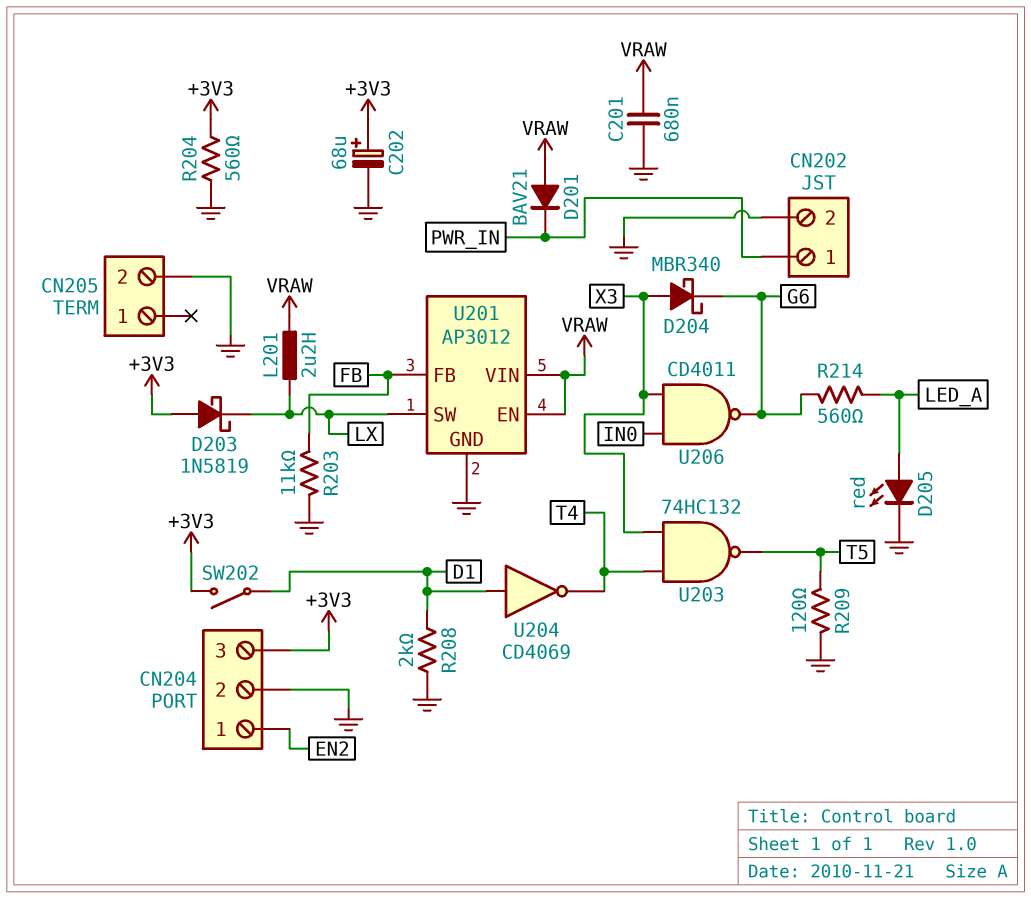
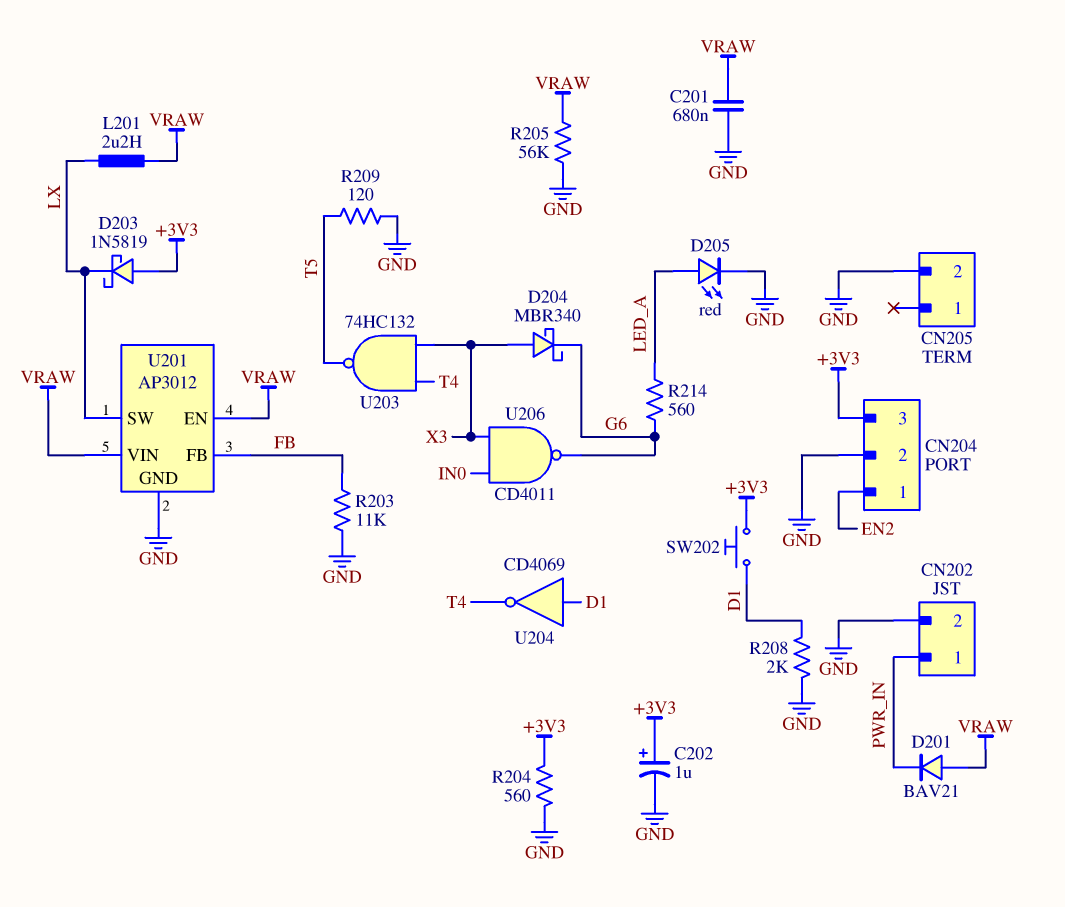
C202: 68uF (plus +3V3, minus GND) -> 1uF (plus +3V3, minus GND)
R205: none -> 56k (GND, VRAW)
SW202: switch (+3V3, D1) -> button (+3V3, D1)

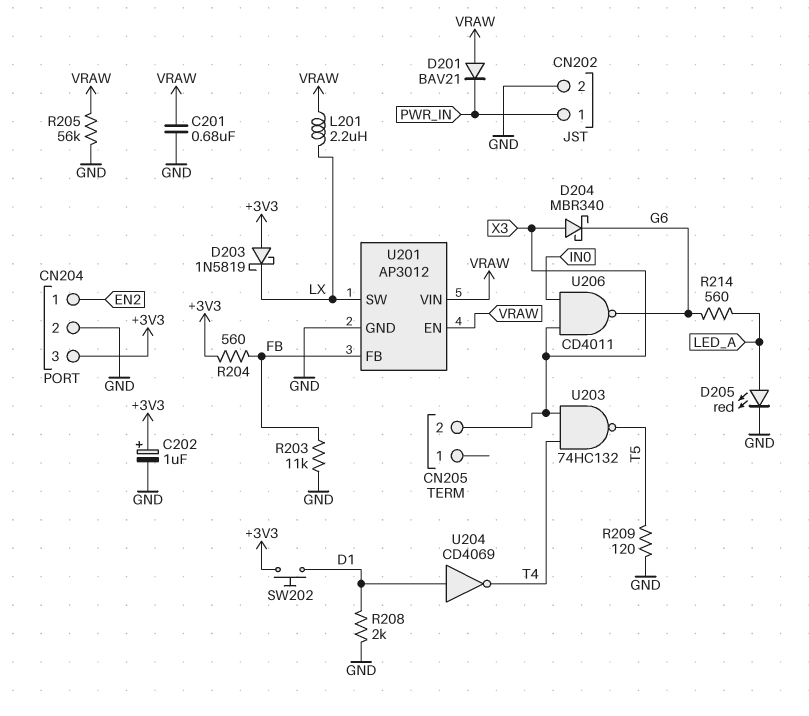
CN205 pin 2: GND -> X3
R204: 560 (+3V3, GND) -> 560 (+3V3, FB)

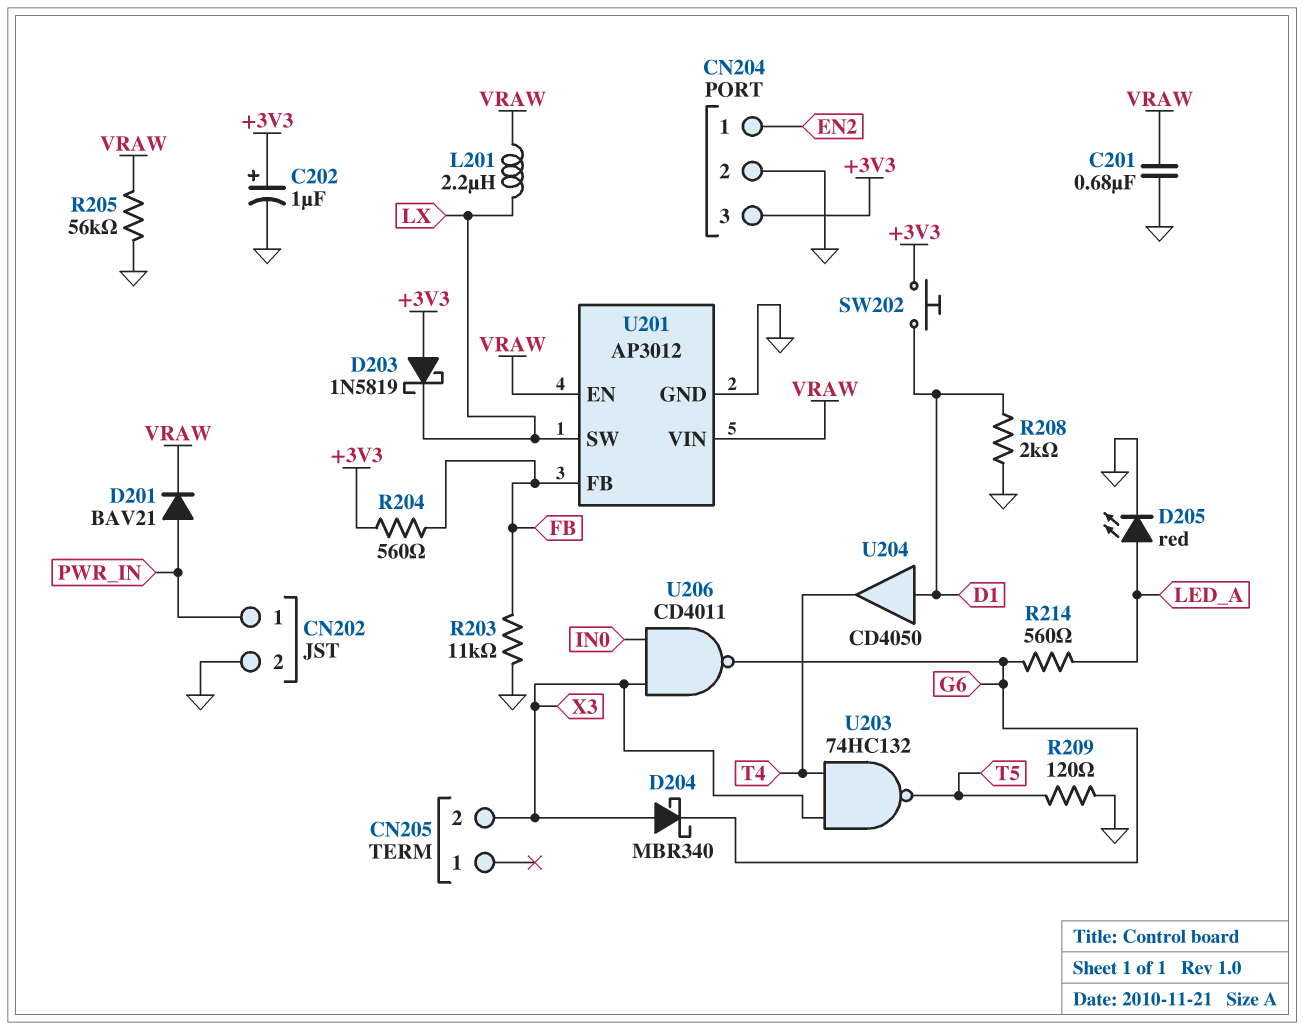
D201: diode BAV21 (A VRAW, K PWR_IN) -> diode BAV21 (A PWR_IN, K VRAW)
U204: NOT CD4069 (in D1, out T4) -> buffer CD4050 (in D1, out T4)

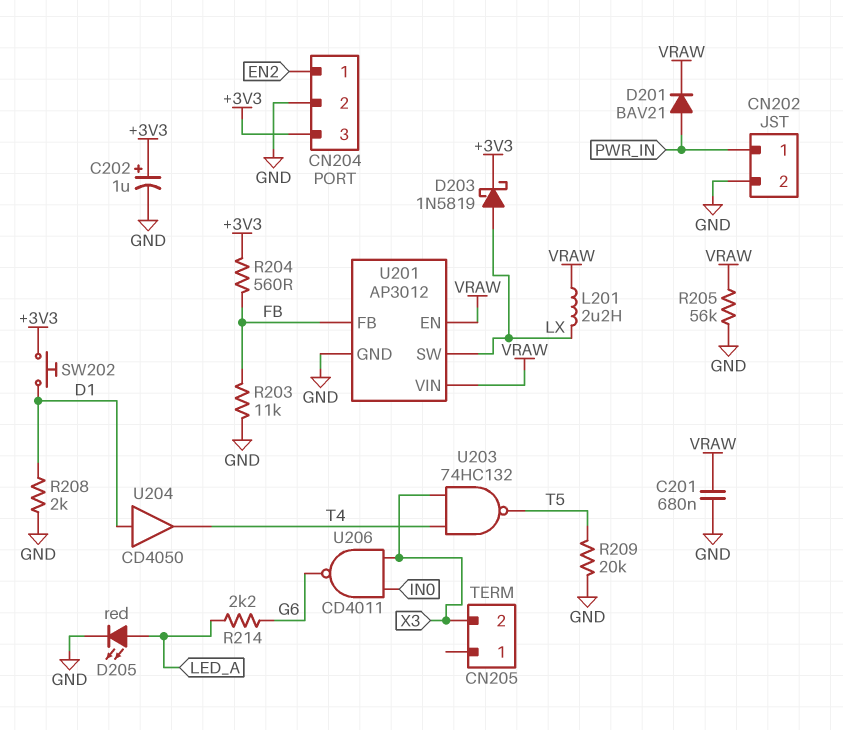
D203: schottky 1N5819 (A +3V3, K LX) -> schottky 1N5819 (A LX, K +3V3)
D204: schottky MBR340 (A X3, K G6) -> none
R209: 120 (GND, T5) -> 20k (GND, T5)
R214: 560 (G6, LED_A) -> 2.2k (G6, LED_A)

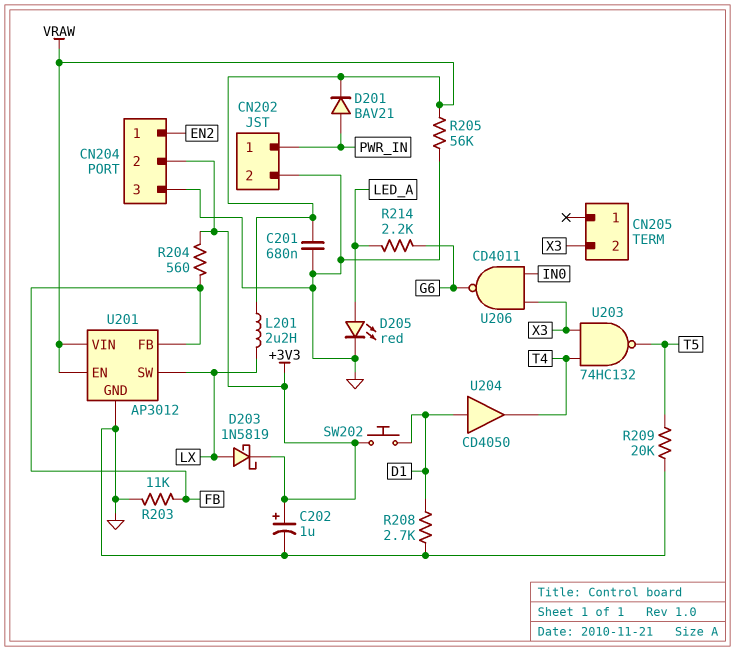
CN204 pin 2: GND -> +3V3
CN204 pin 3: +3V3 -> GND
R208: 2k (D1, GND) -> 2.7k (D1, GND)

